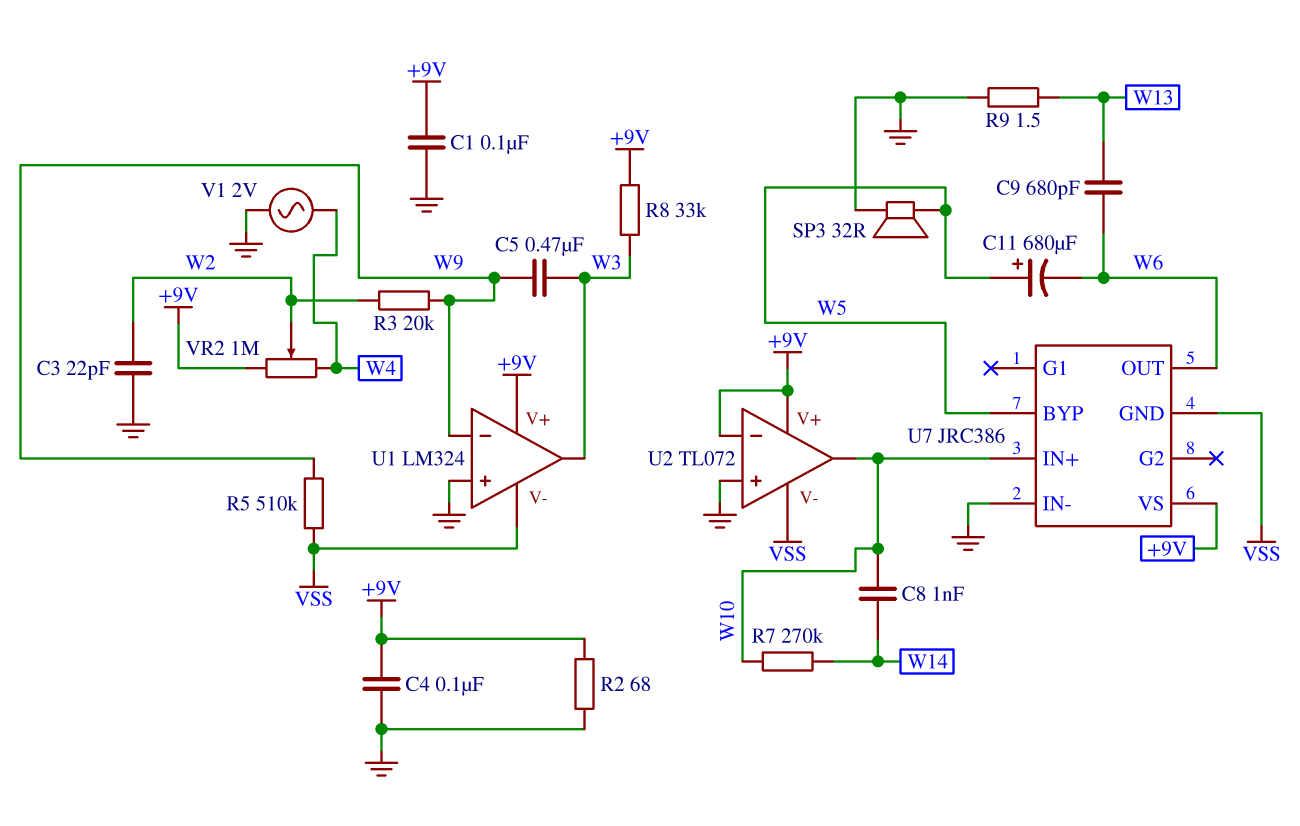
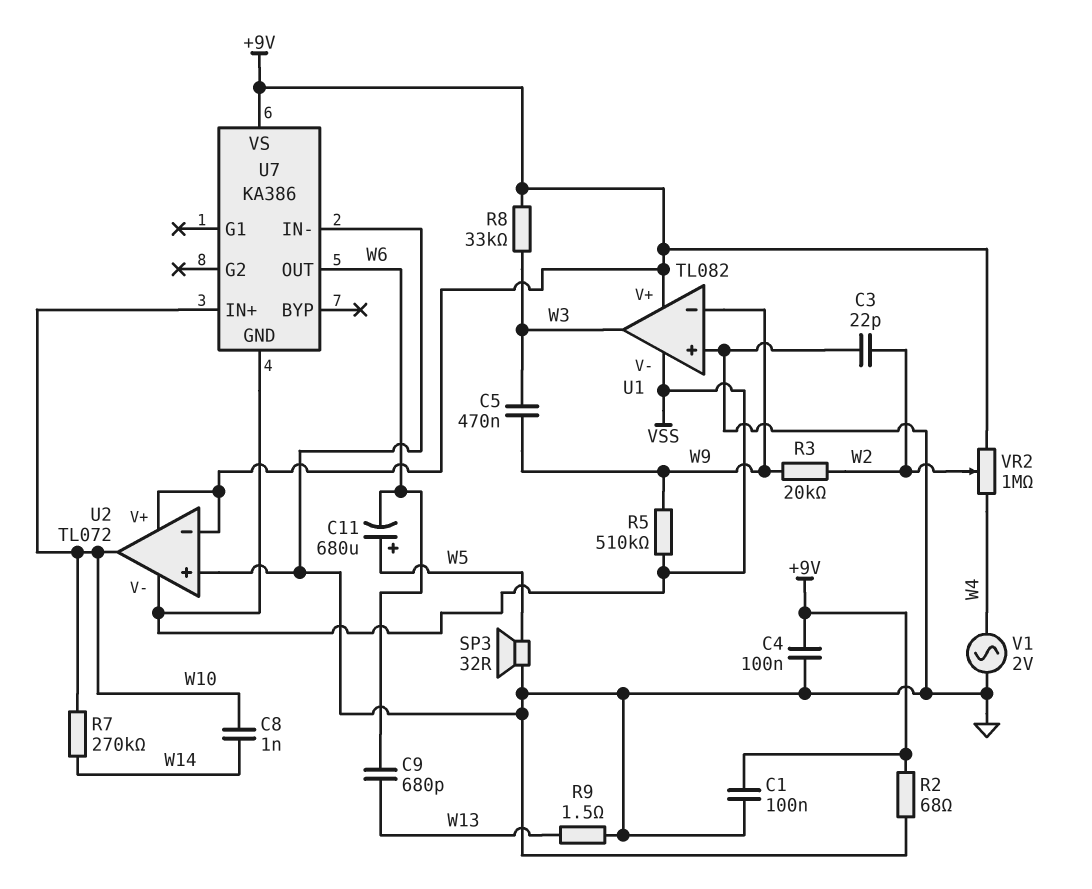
U1: LM324 -> TL082
U7: JRC386 -> KA386
U7 pin BYP: W5 -> none

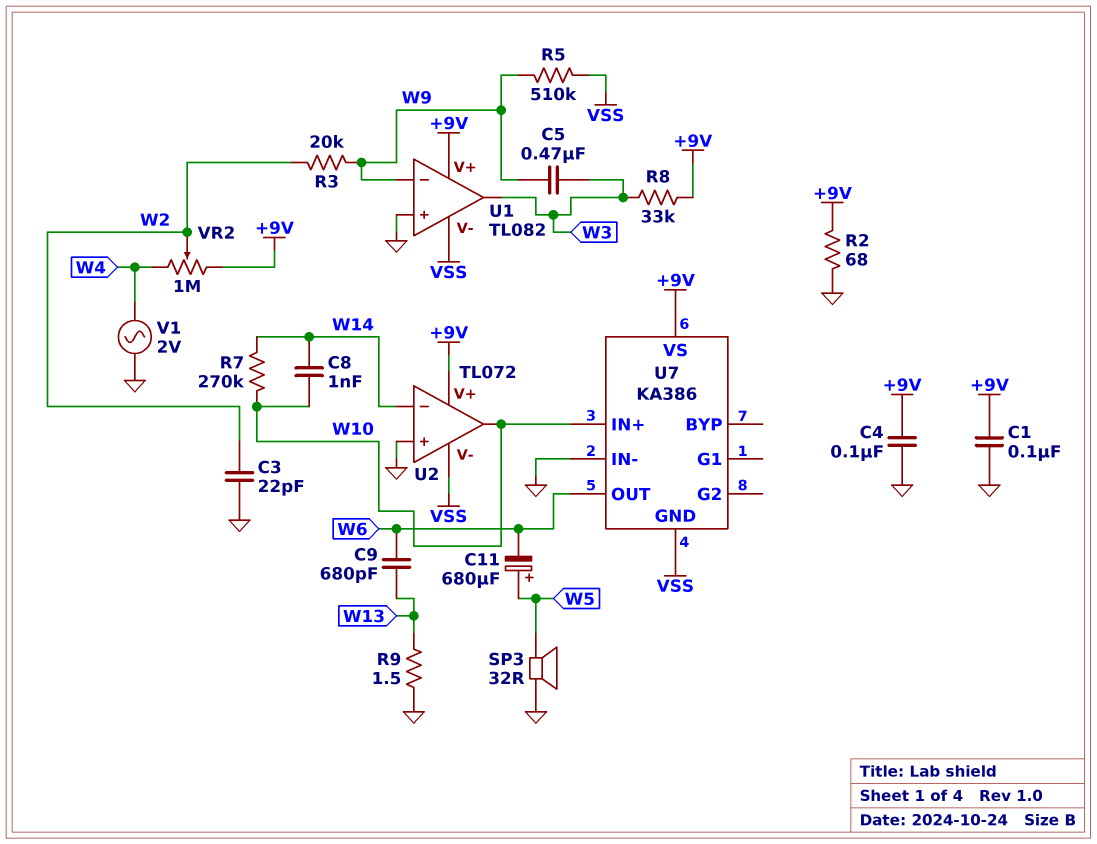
U2 pin in-: +9V -> W14

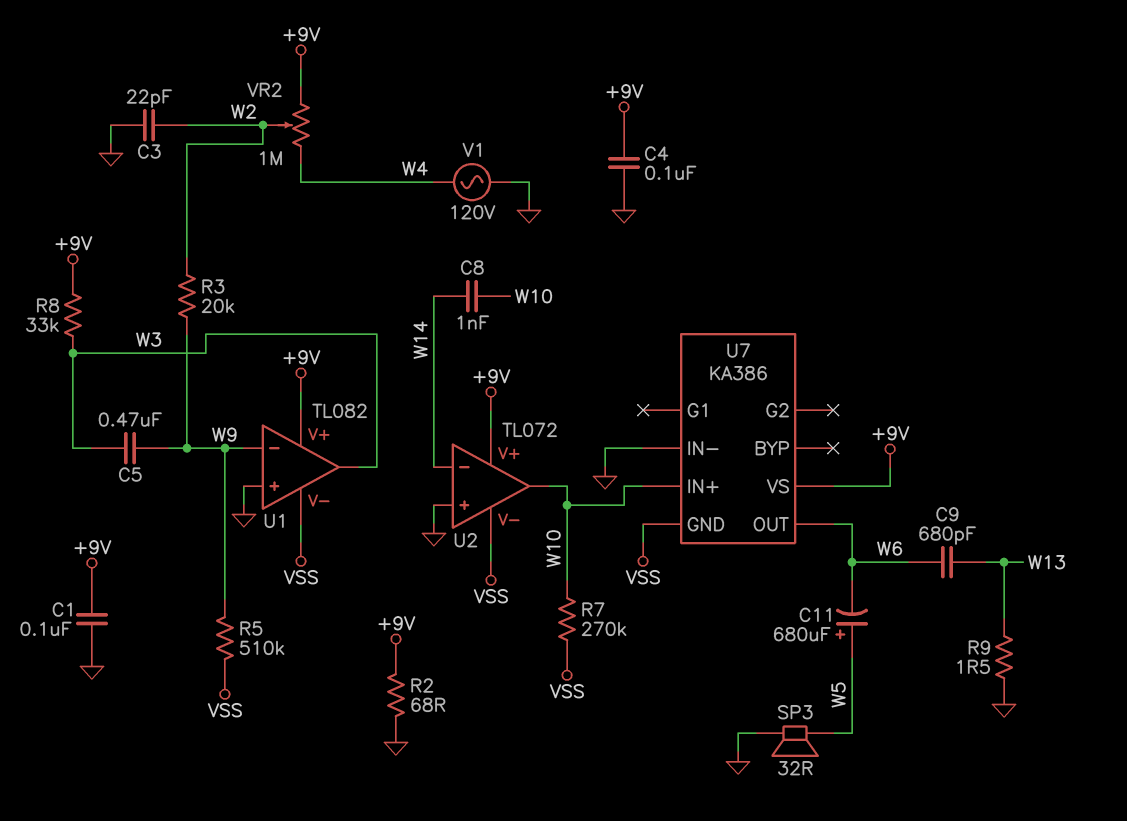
R7: 270k (W10, W14) -> 270k (VSS, W10)
V1: AC 2V (GND, W4) -> AC 120V (GND, W4)

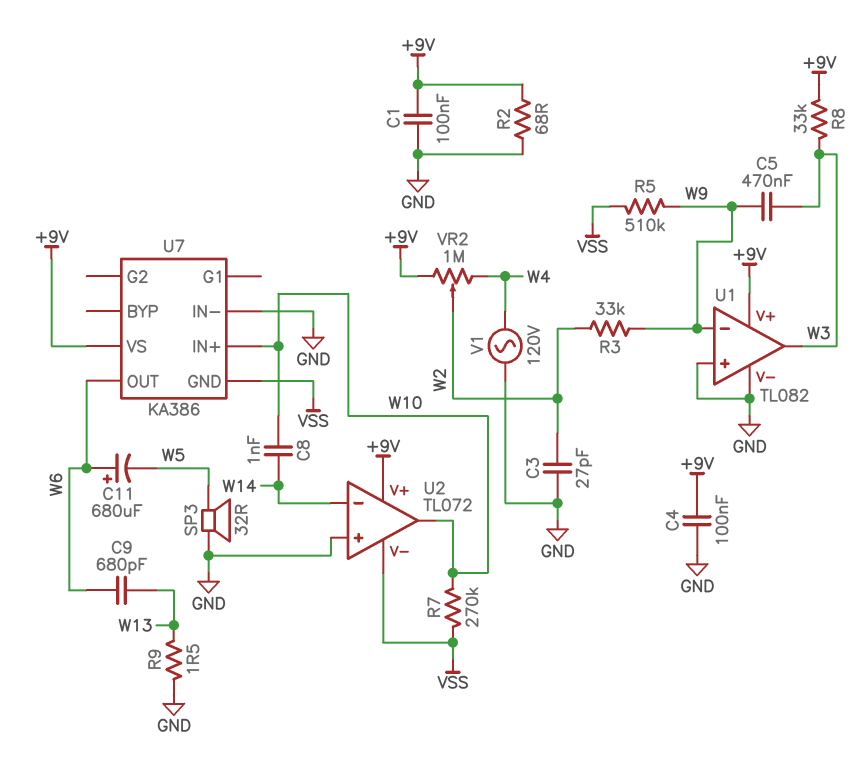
C3: 22pF (GND, W2) -> 27pF (GND, W2)
C11: 680uF (plus W5, minus W6) -> 680uF (plus W6, minus W5)
R3: 20k (W2, W9) -> 33k (W2, W9)
U1 pin V-: VSS -> GND

